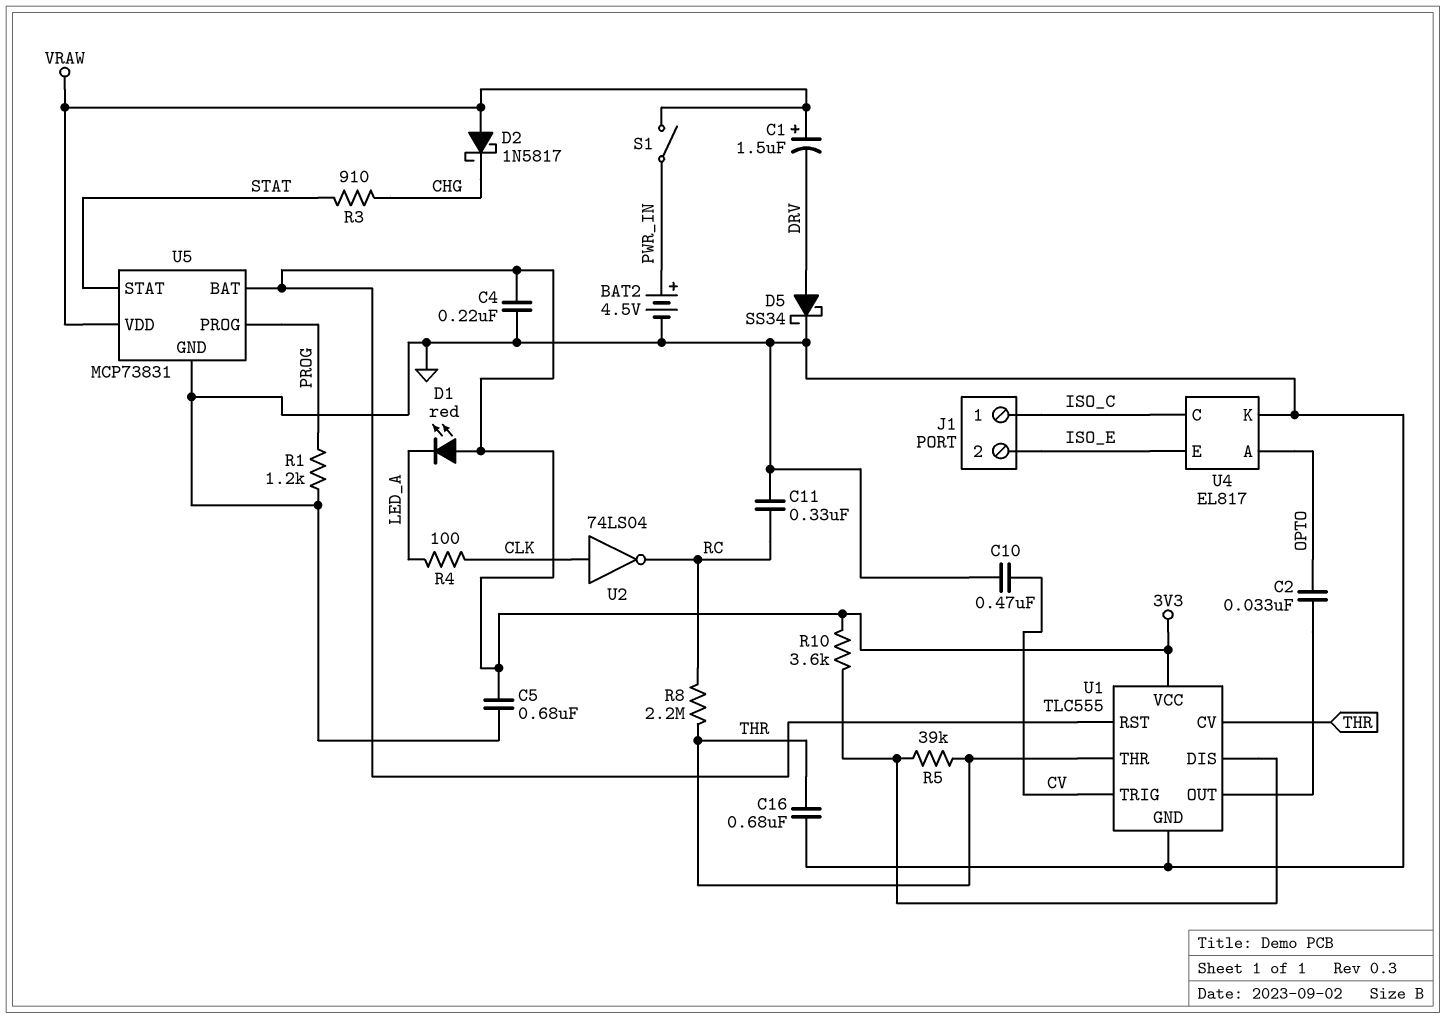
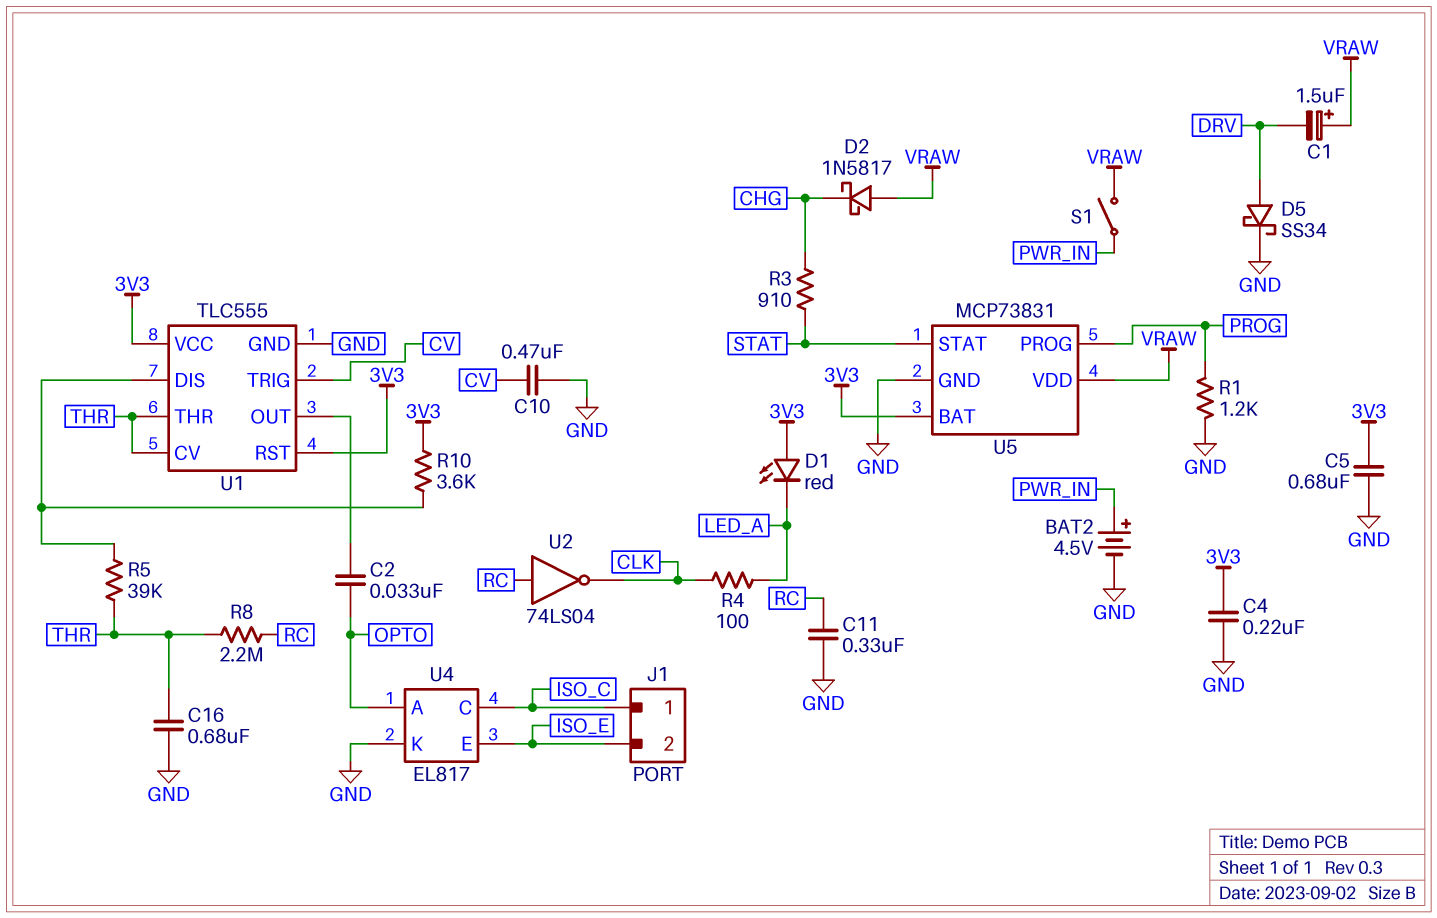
U2: NOT 74LS04 (in CLK, out RC) -> NOT 74LS04 (in RC, out CLK)

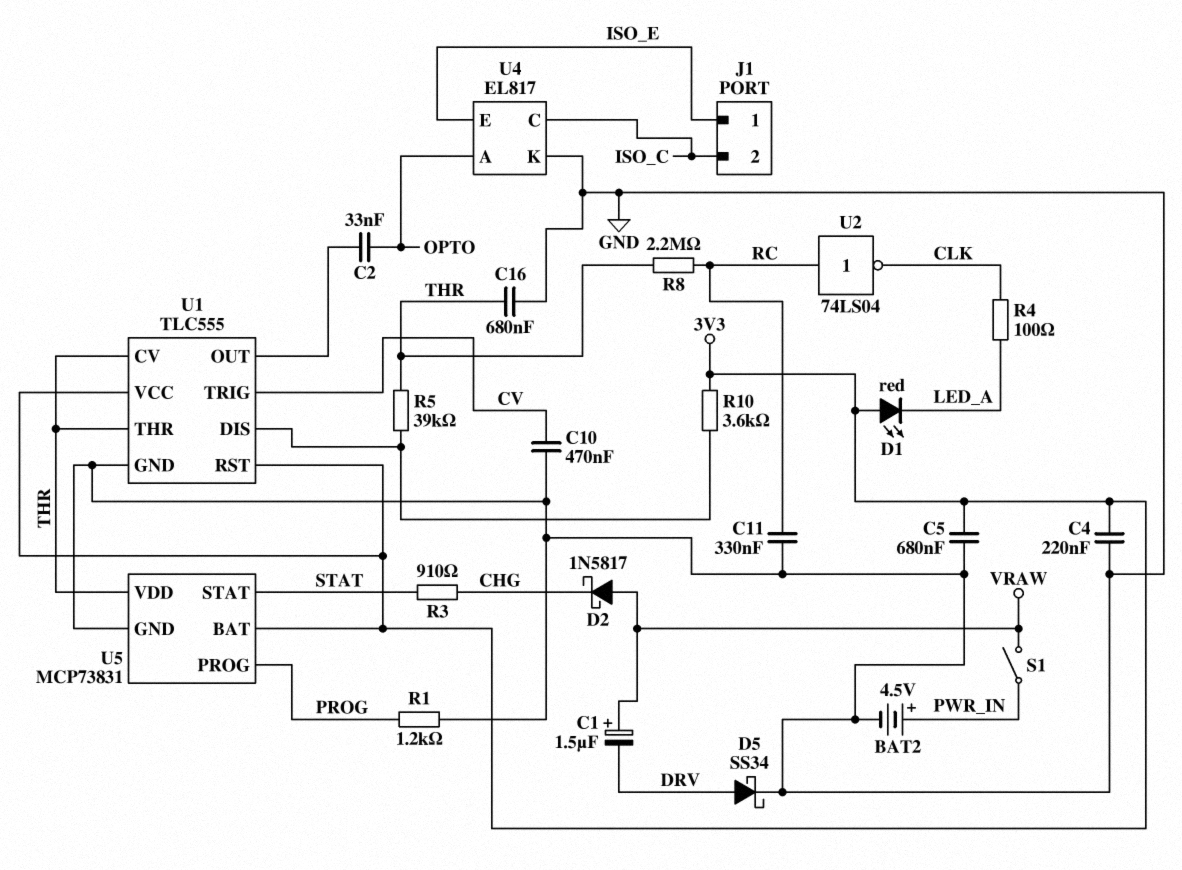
J1 pin 1: ISO_C -> ISO_E
J1 pin 2: ISO_E -> ISO_C
U5 pin VDD: VRAW -> THR

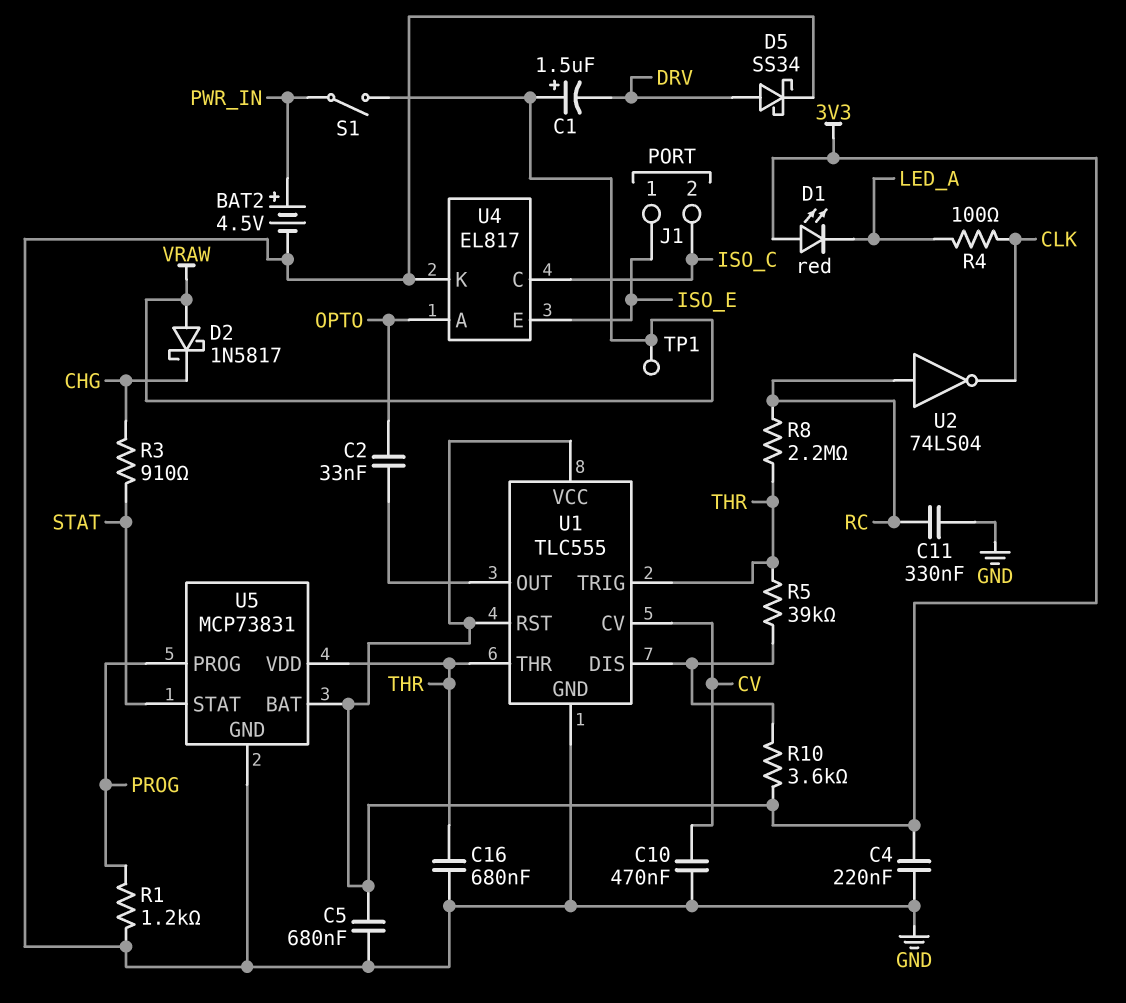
TP1: none -> test point (VRAW)
U1 pin CV: THR -> CV
U1 pin TRIG: CV -> THR

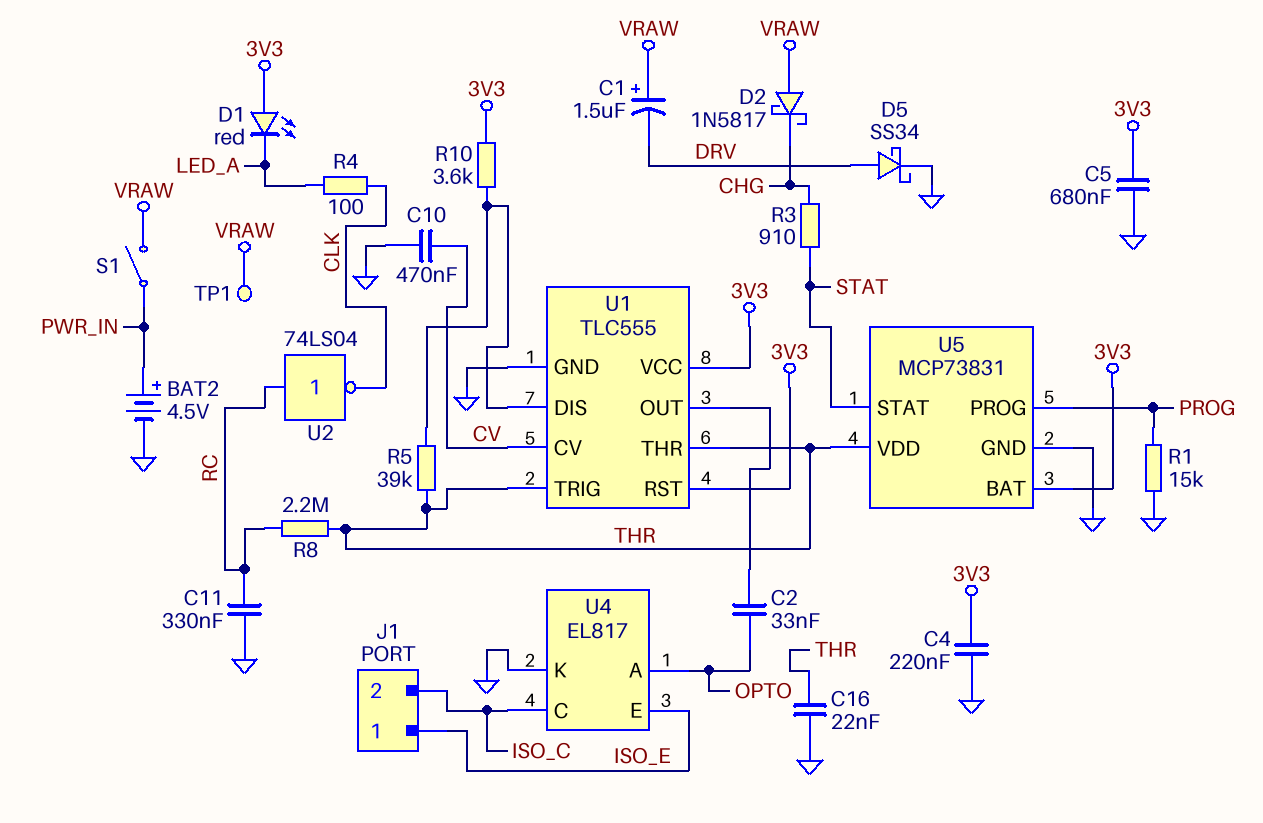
C16: 680nF (GND, THR) -> 22nF (GND, THR)
R1: 1.2k (GND, PROG) -> 15k (GND, PROG)

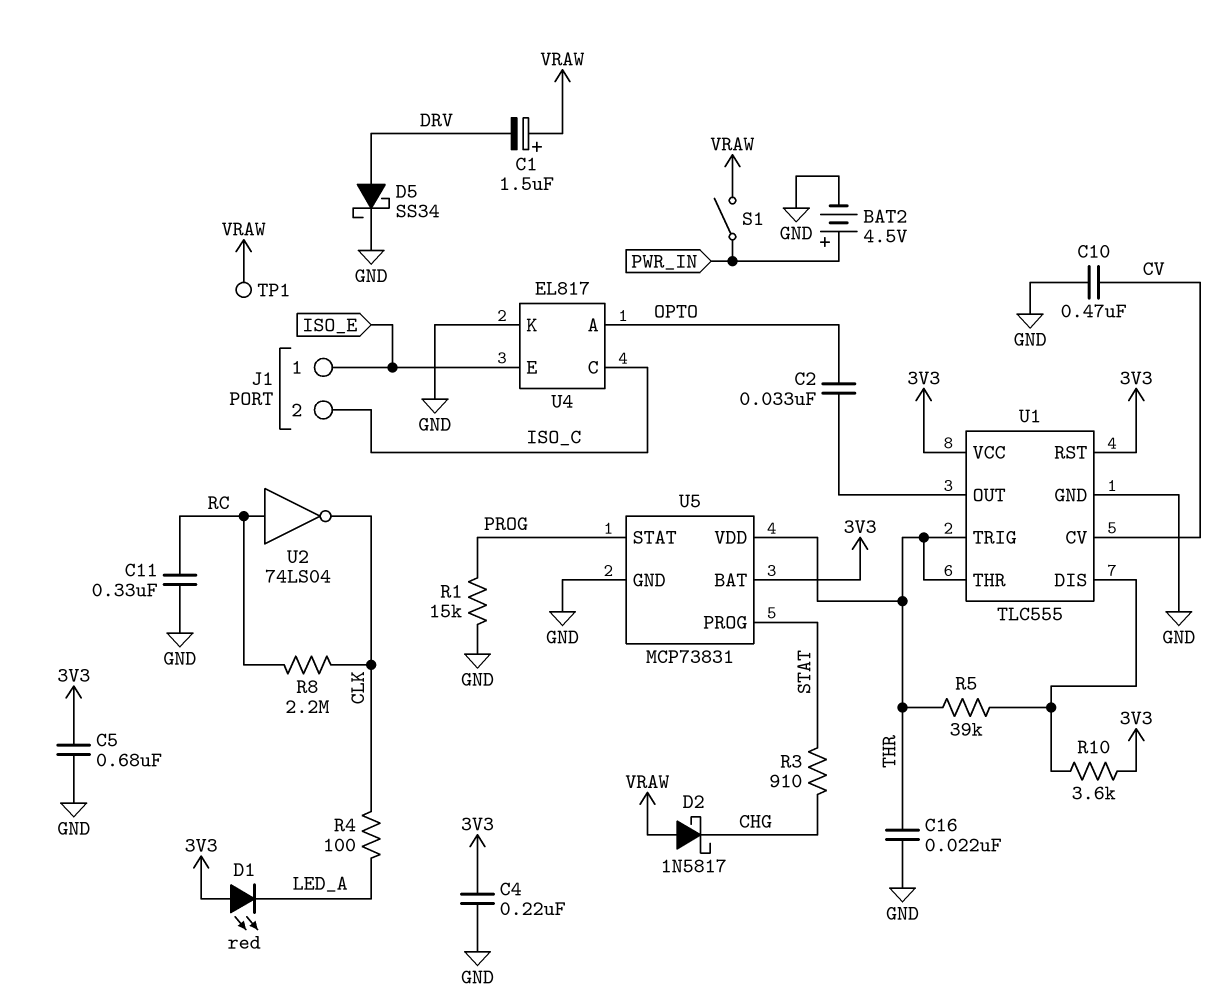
R8: 2.2M (RC, THR) -> 2.2M (CLK, RC)
U5 pin PROG: PROG -> STAT
U5 pin STAT: STAT -> PROG

